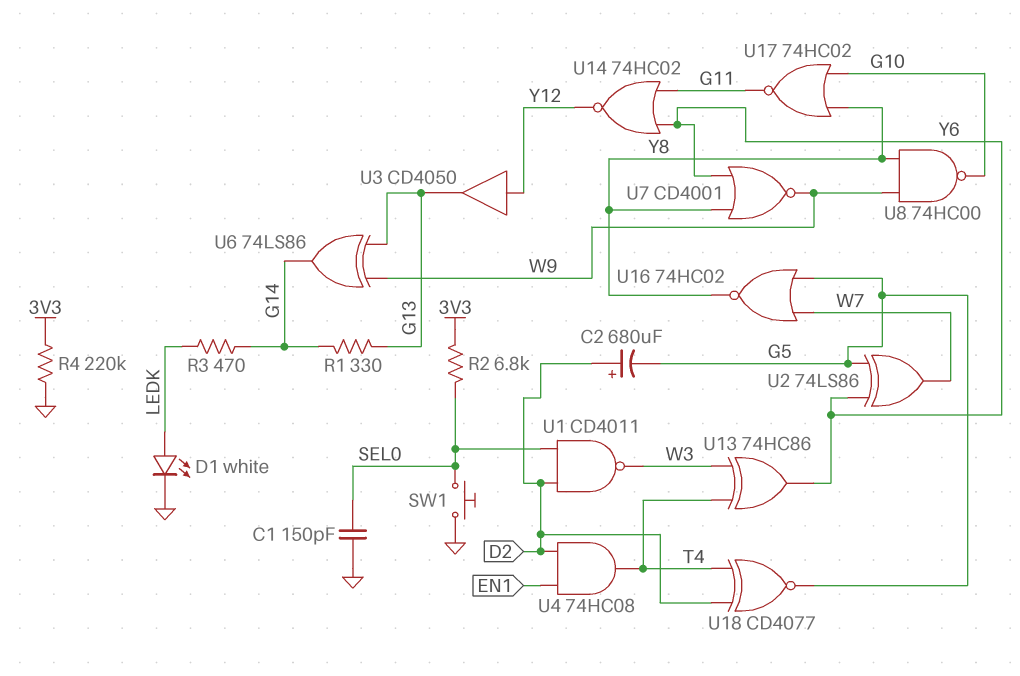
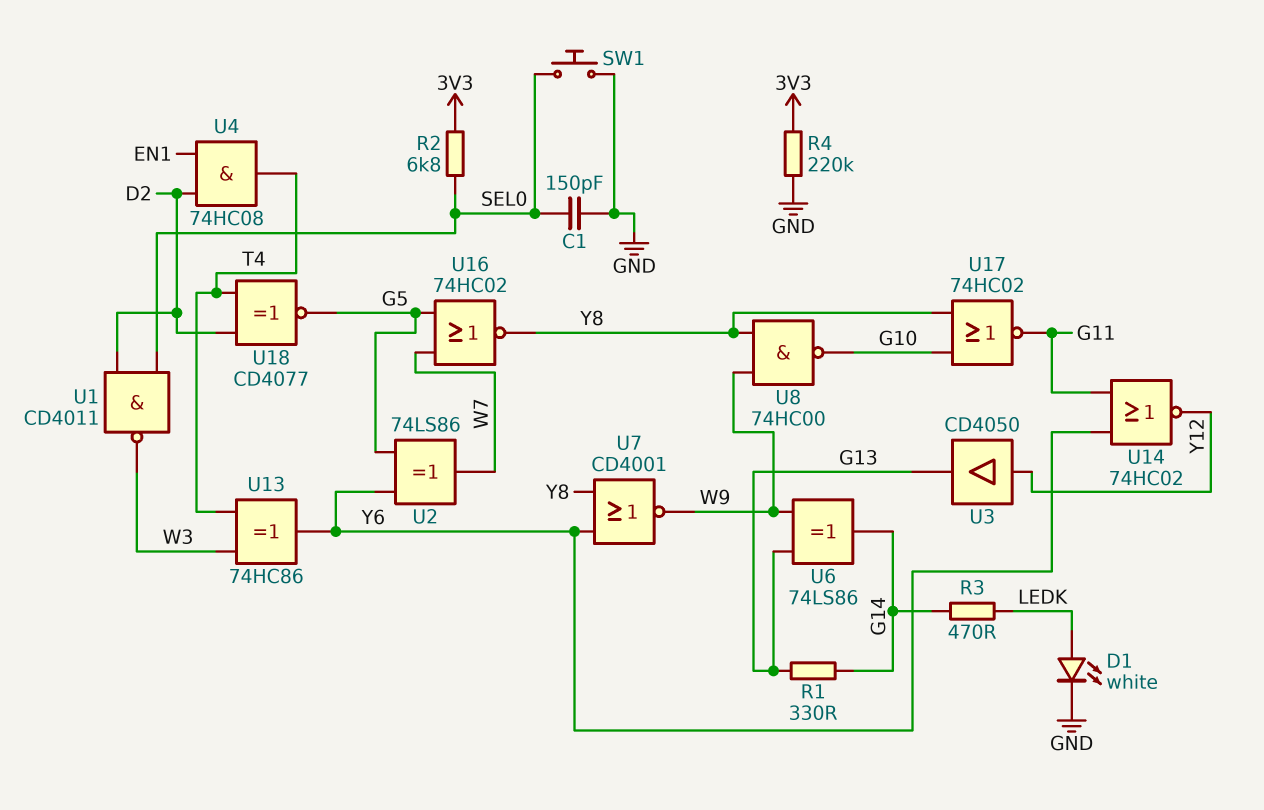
C2: 680uF (plus D2, minus G5) -> none

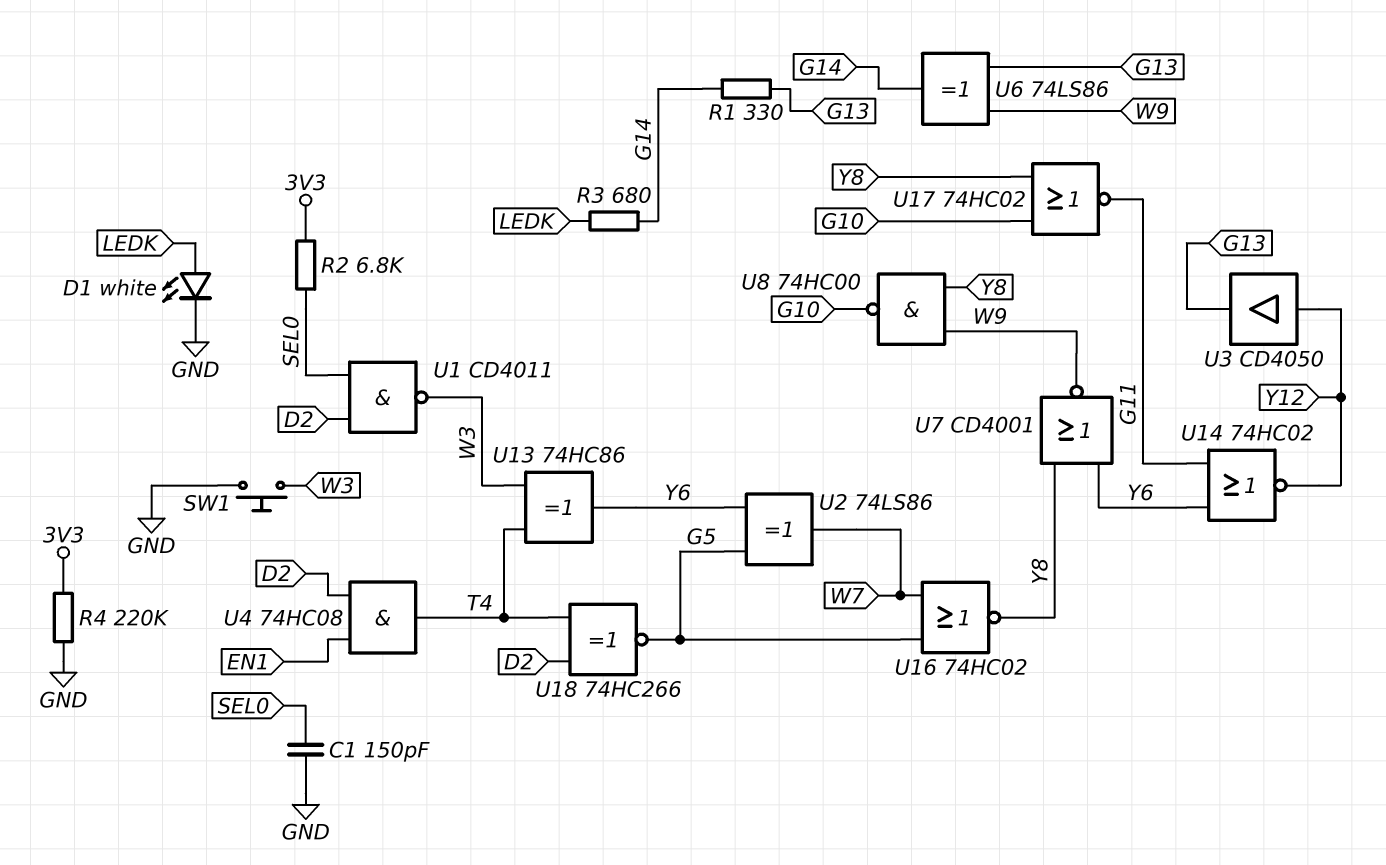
R3: 470 (G14, LEDK) -> 680 (G14, LEDK)
SW1: button (GND, SEL0) -> button (GND, W3)
U18: XNOR CD4077 (in D2, in T4, out G5) -> XNOR 74HC266 (in D2, in T4, out G5)

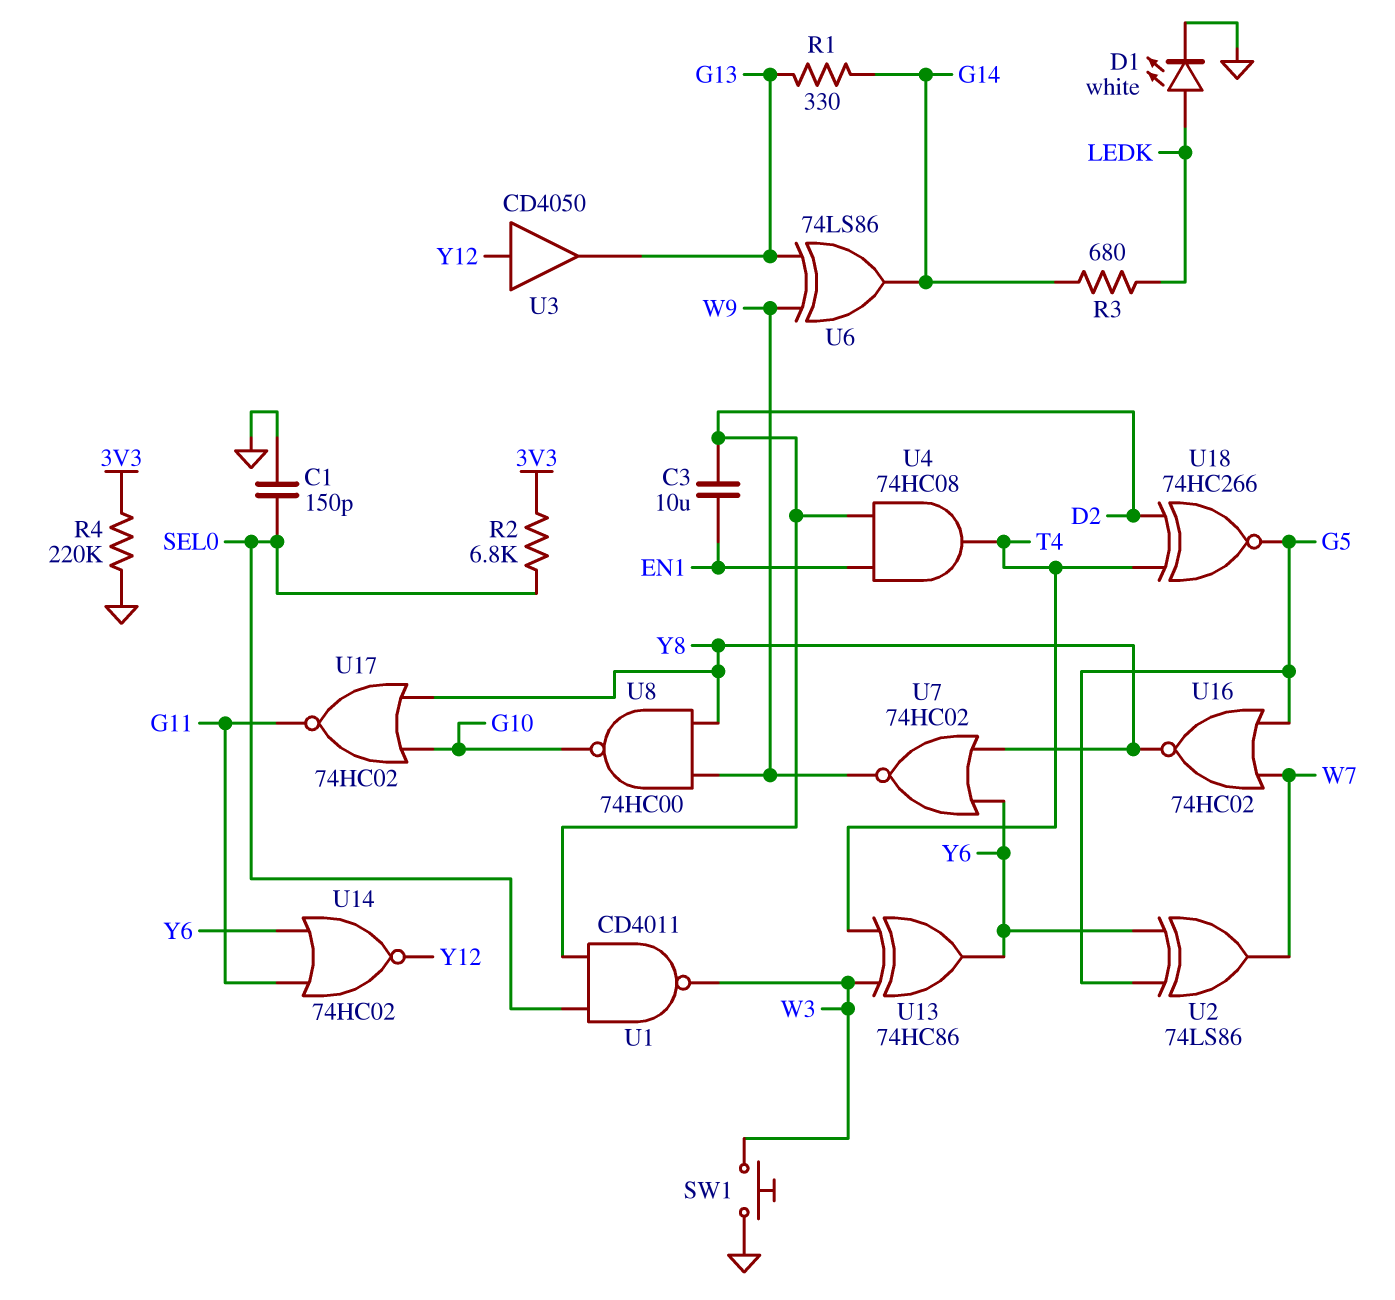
C3: none -> 10uF (D2, EN1)
U7: NOR CD4001 (in Y6, in Y8, out W9) -> NOR 74HC02 (in Y6, in Y8, out W9)

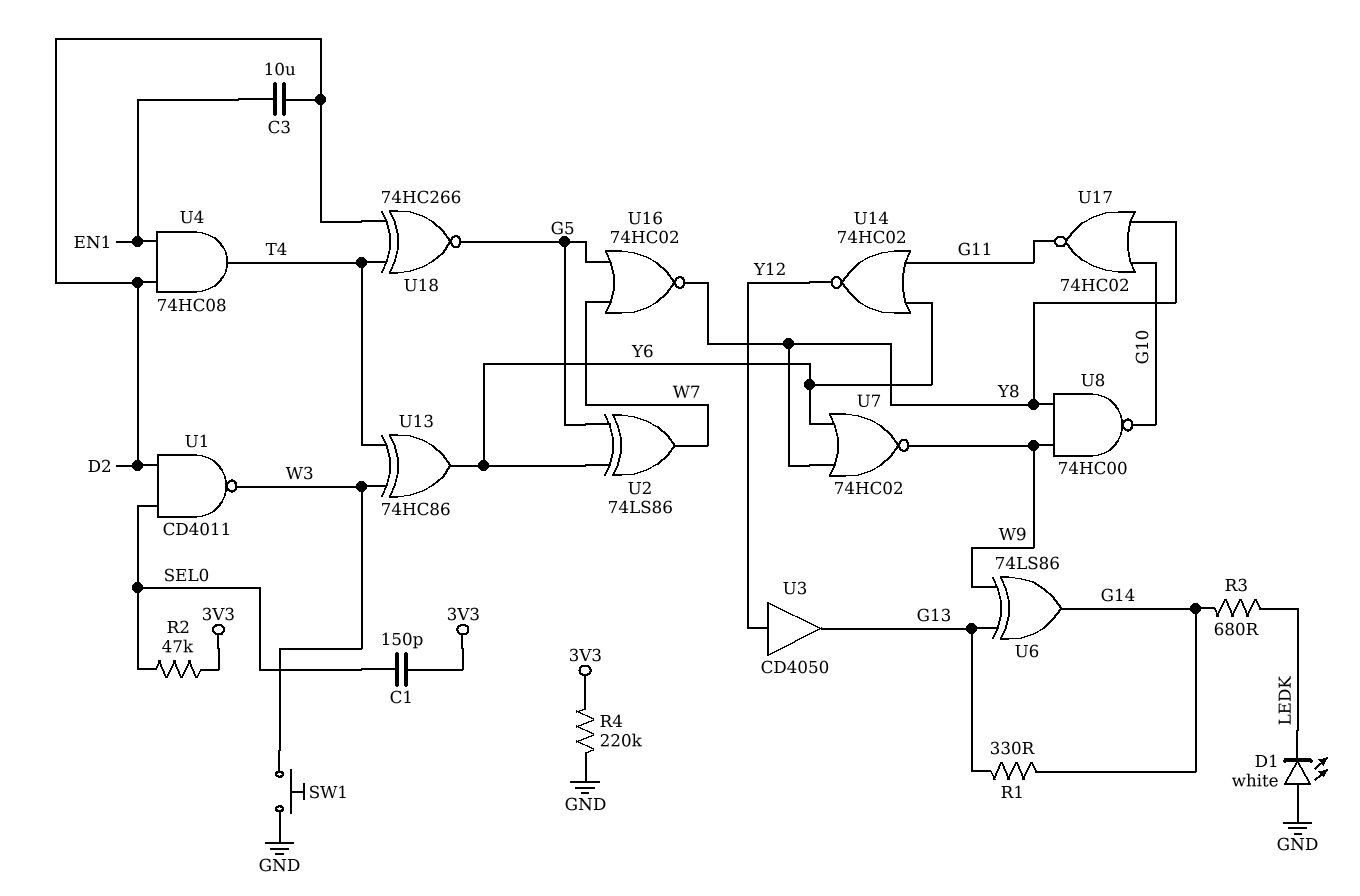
C1: 150pF (GND, SEL0) -> 150pF (3V3, SEL0)
D1: LED white (A LEDK, K GND) -> LED white (A GND, K LEDK)
R2: 6.8k (3V3, SEL0) -> 47k (3V3, SEL0)

